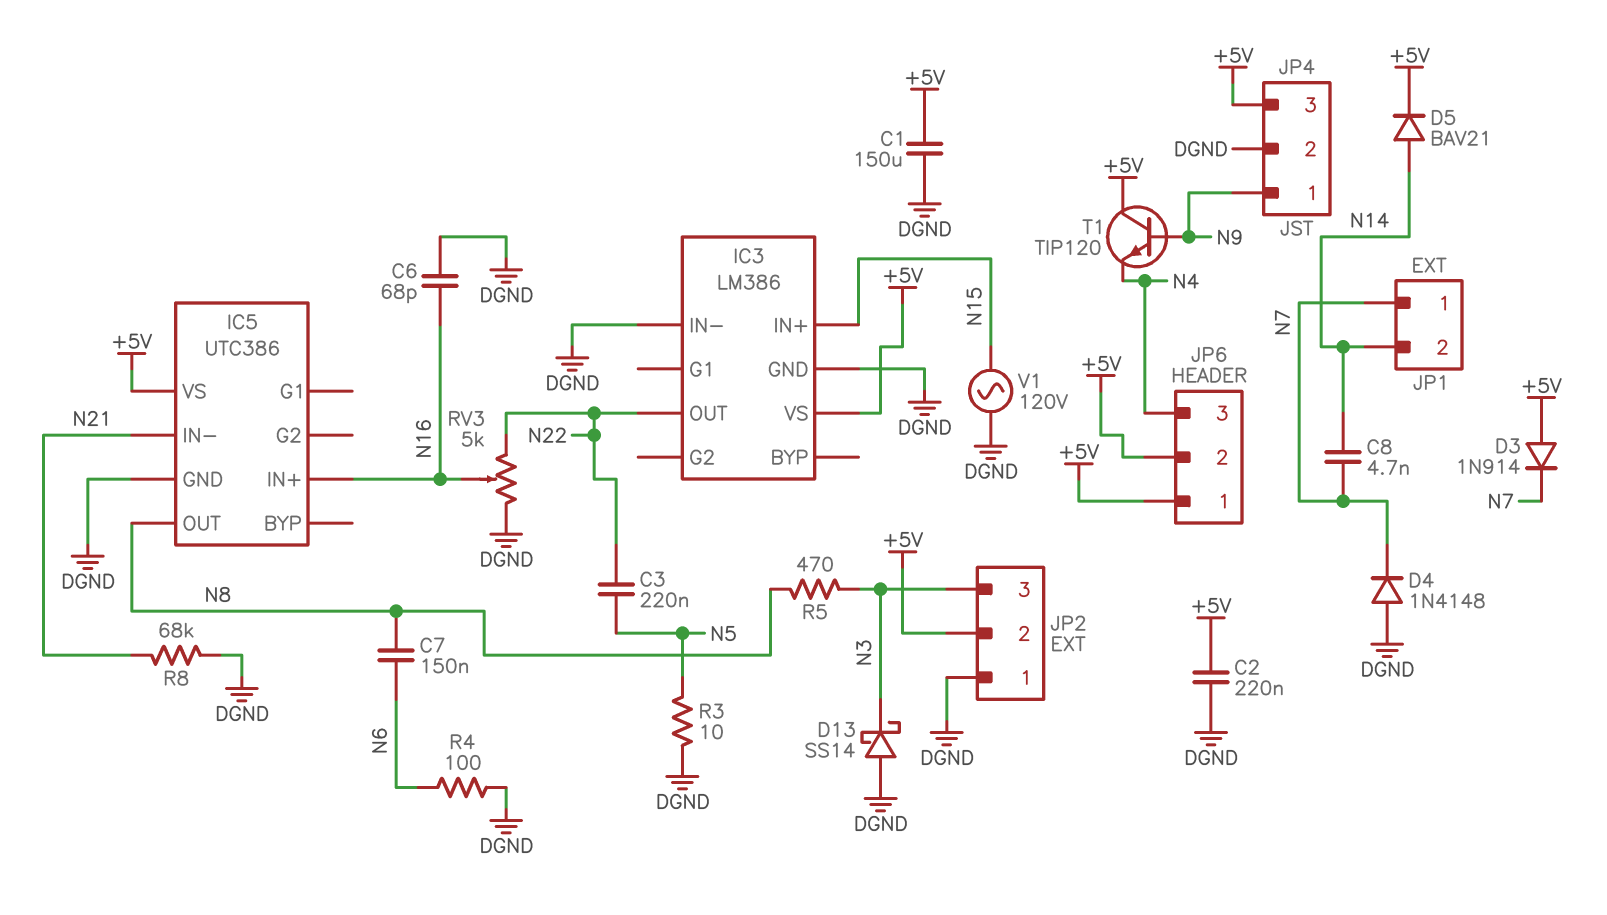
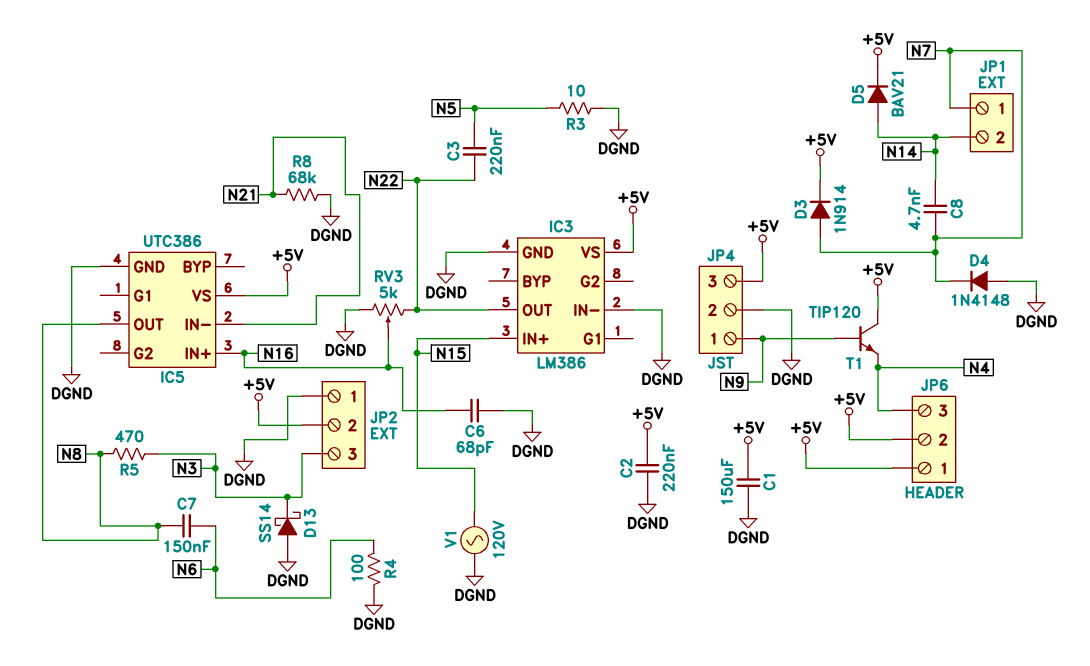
D3: diode 1N914 (A +5V, K N7) -> diode 1N914 (A N7, K +5V)

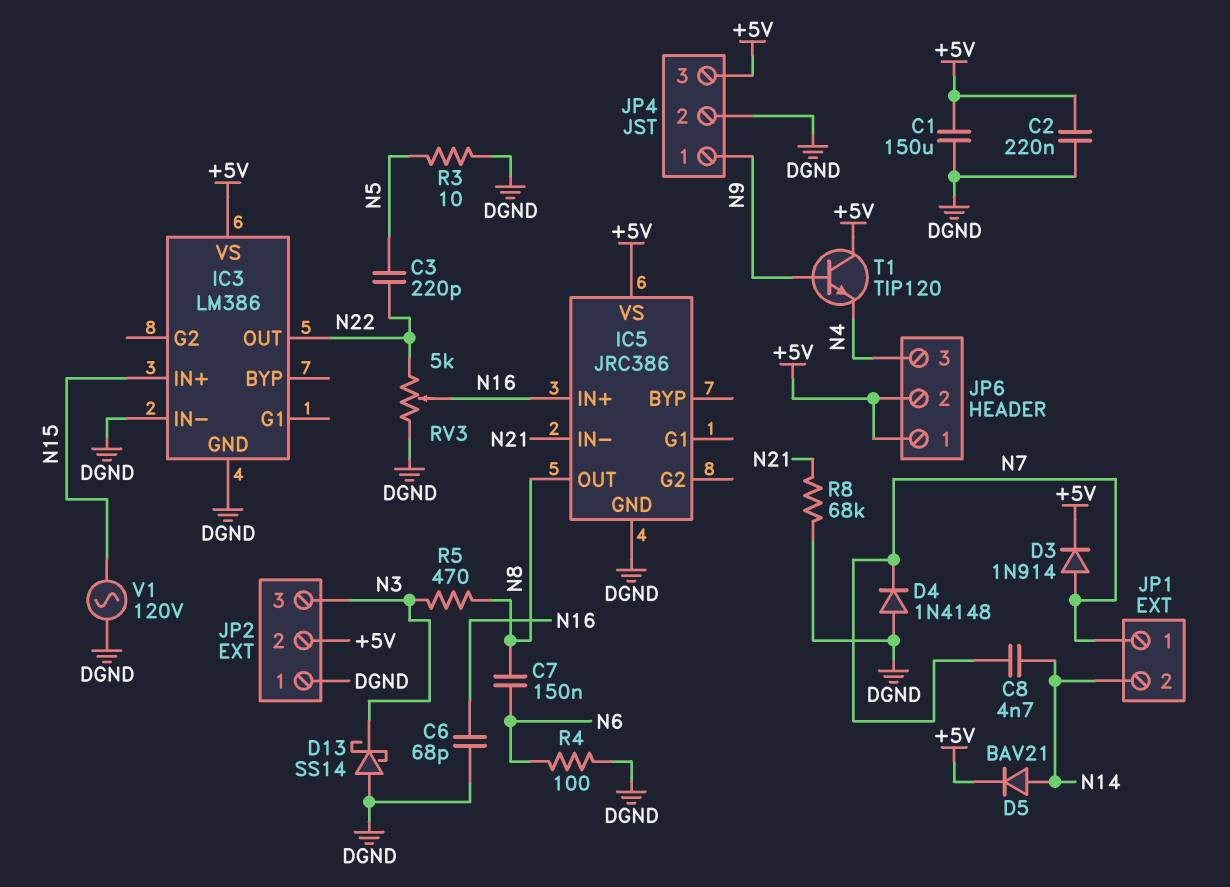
C3: 220nF (N5, N22) -> 220pF (N5, N22)
IC5: UTC386 -> JRC386

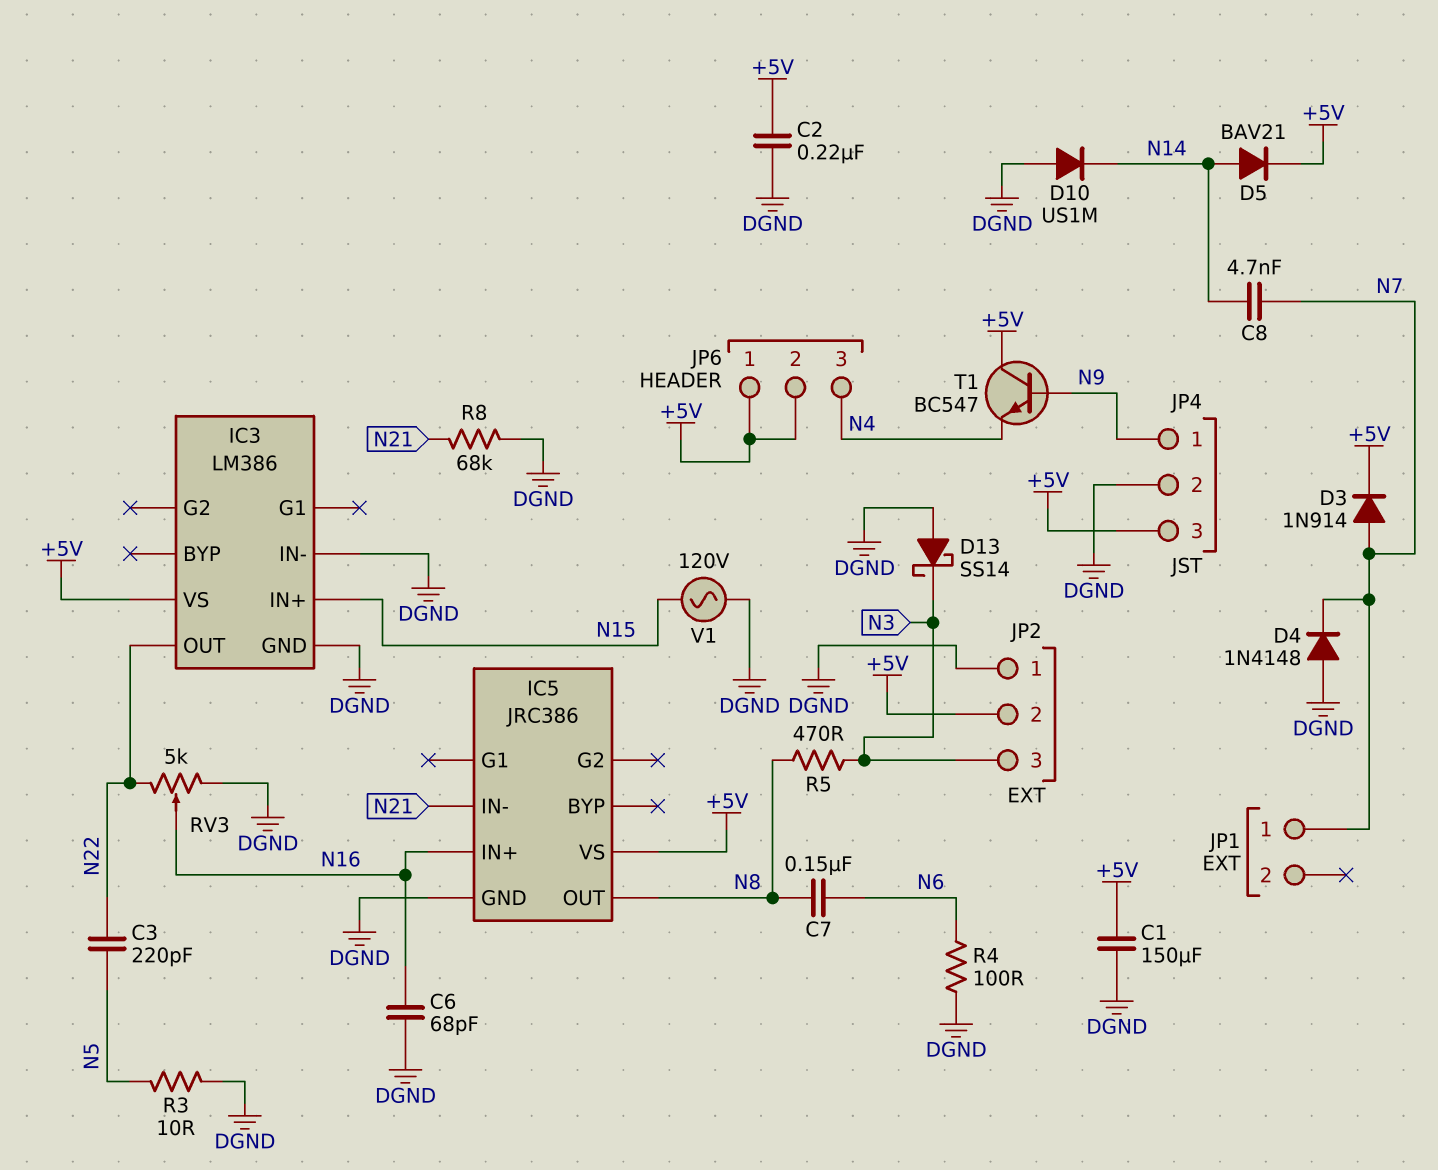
D10: none -> diode US1M (A DGND, K N14)
JP1 pin 2: N14 -> none
T1: NPN TIP120 (B N9, C +5V, E N4) -> NPN BC547 (B N9, C +5V, E N4)

